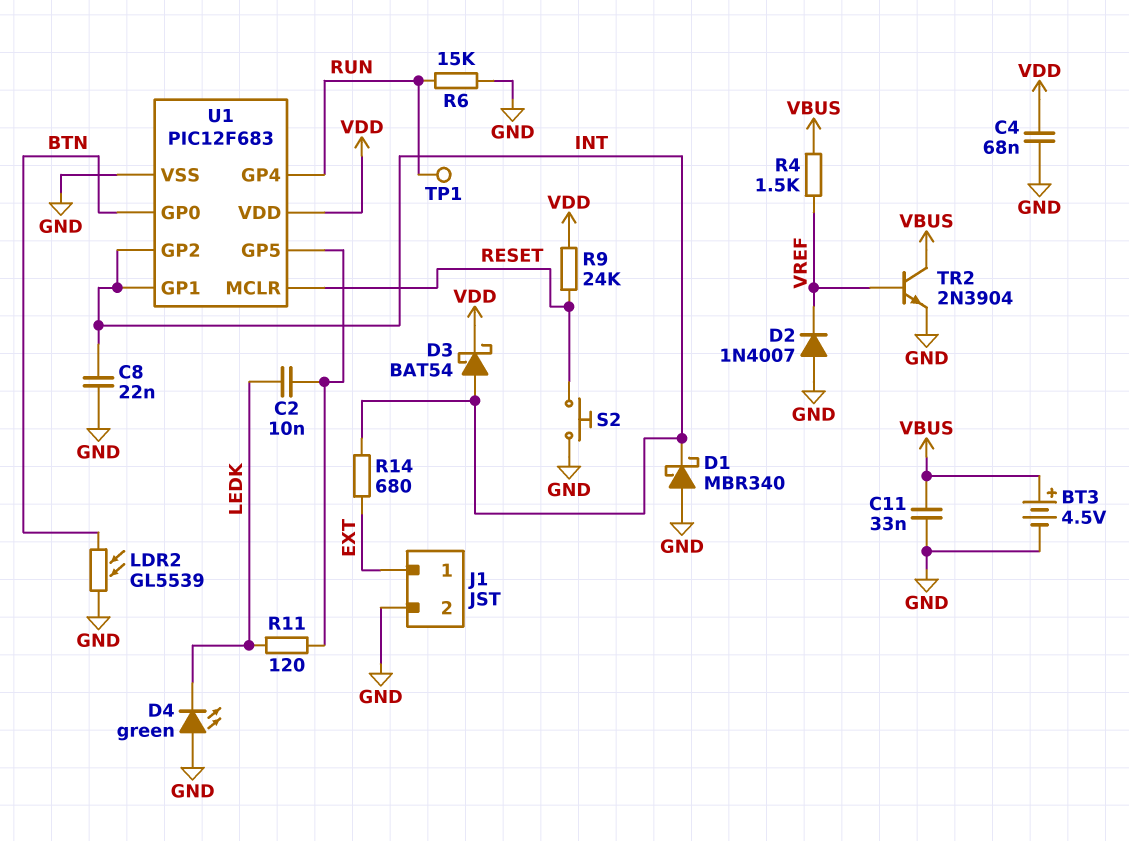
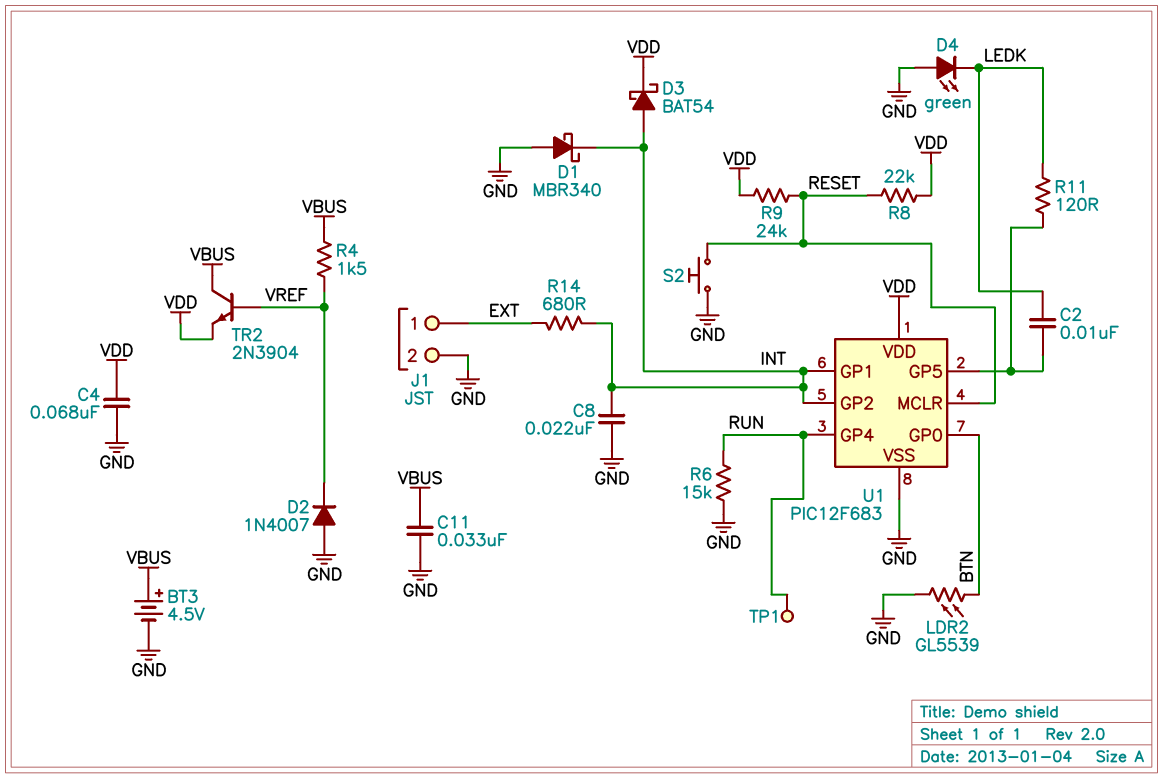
R8: none -> 22k (RESET, VDD)
TR2: NPN 2N3904 (B VREF, C VBUS, E GND) -> NPN 2N3904 (B VREF, C VBUS, E VDD)

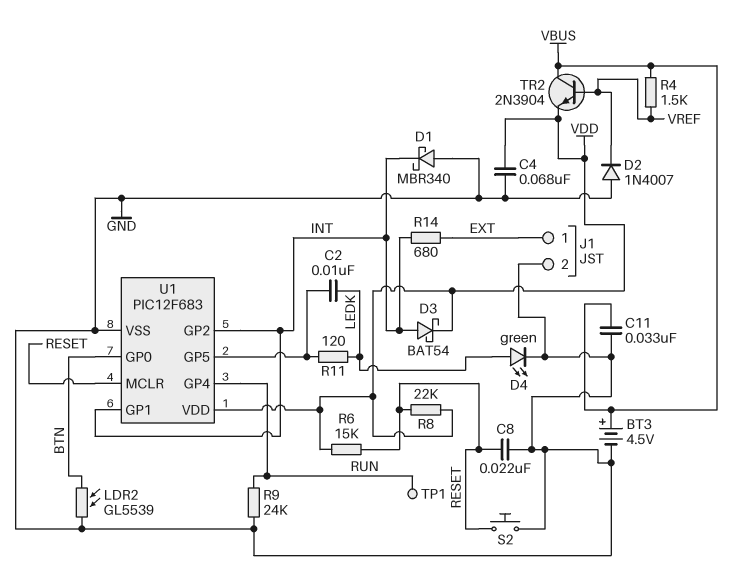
C8: 22nF (GND, INT) -> 22nF (GND, RESET)
D4: LED green (A GND, K LEDK) -> LED green (A LEDK, K GND)
R6: 15k (GND, RUN) -> 15k (RESET, VDD)
R9: 24k (RESET, VDD) -> 24k (GND, RUN)

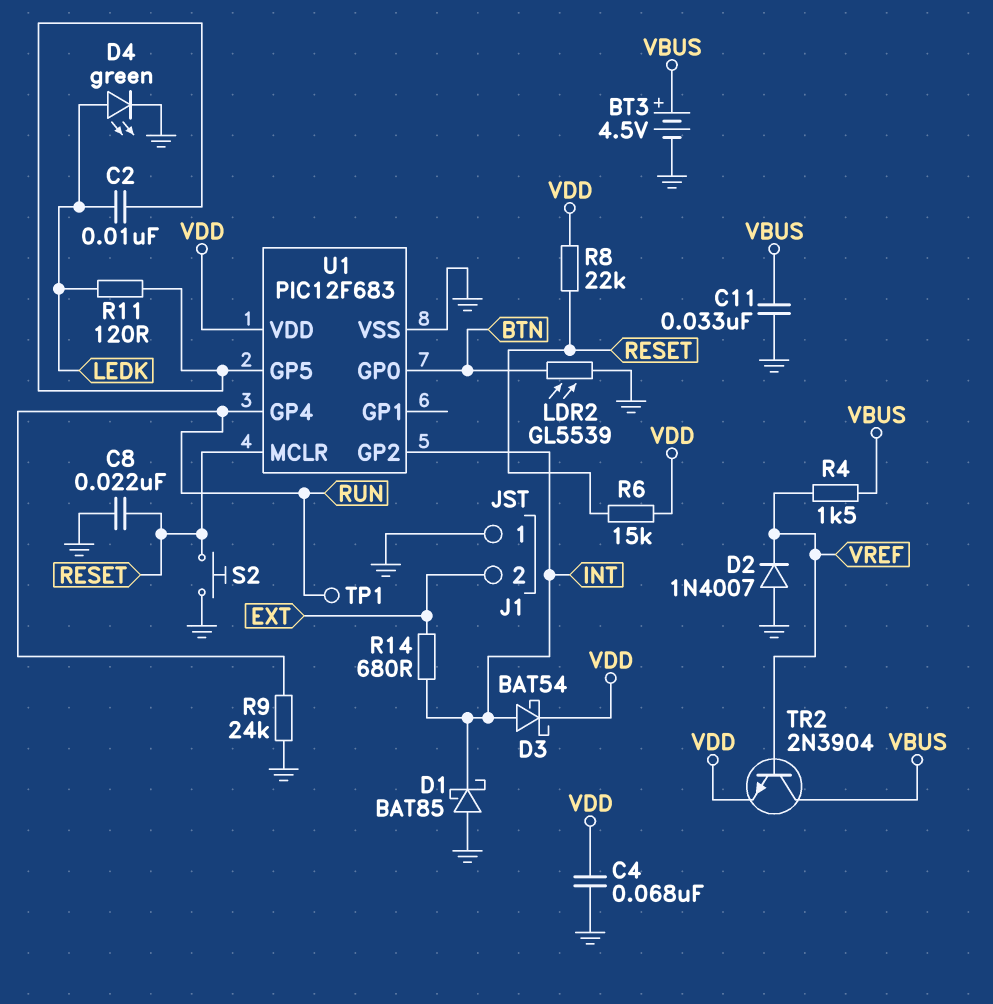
D1: schottky MBR340 (A GND, K INT) -> schottky BAT85 (A GND, K INT)
J1 pin 1: EXT -> GND
J1 pin 2: GND -> EXT
U1 pin GP1: INT -> none

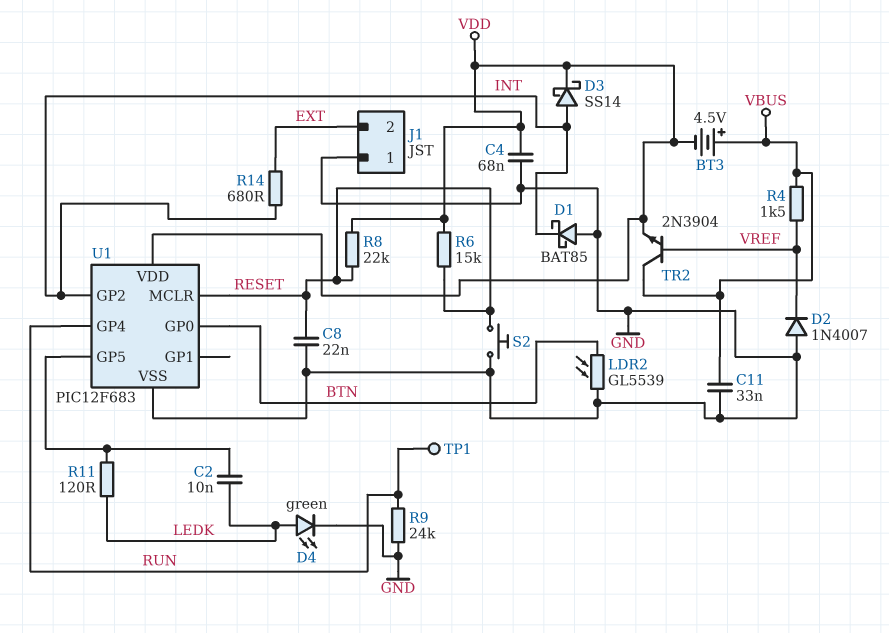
BT3: 4.5V (plus VBUS, minus GND) -> 4.5V (plus VBUS, minus VDD)
D3: schottky BAT54 (A INT, K VDD) -> schottky SS14 (A INT, K VDD)

